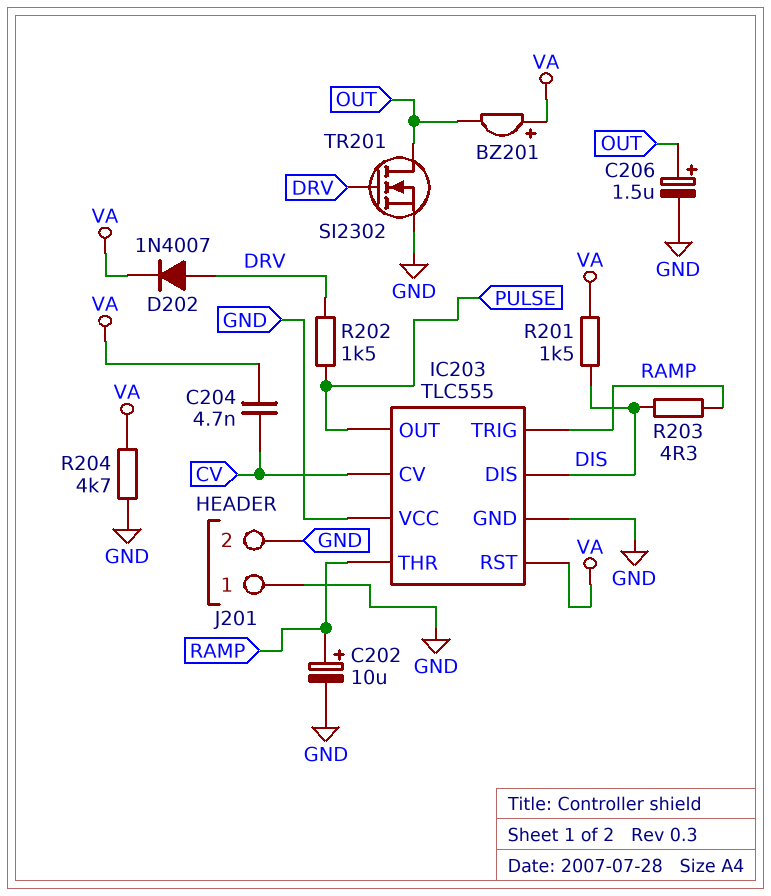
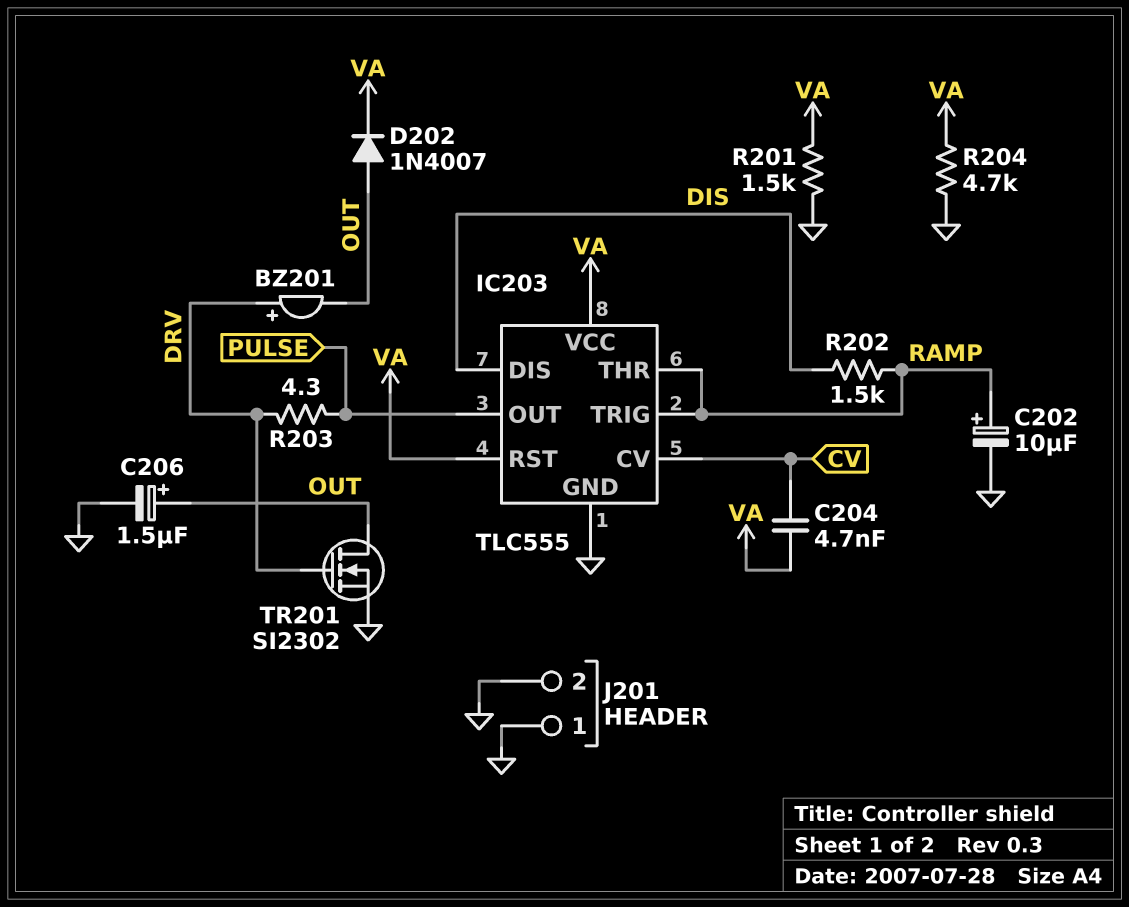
BZ201: buzzer (plus VA, minus OUT) -> buzzer (plus DRV, minus OUT)
D202: diode 1N4007 (A DRV, K VA) -> diode 1N4007 (A OUT, K VA)
IC203 pin VCC: GND -> VA
R201: 1.5k (DIS, VA) -> 1.5k (GND, VA)
R202: 1.5k (DRV, PULSE) -> 1.5k (DIS, RAMP)
R203: 4.3 (DIS, RAMP) -> 4.3 (DRV, PULSE)

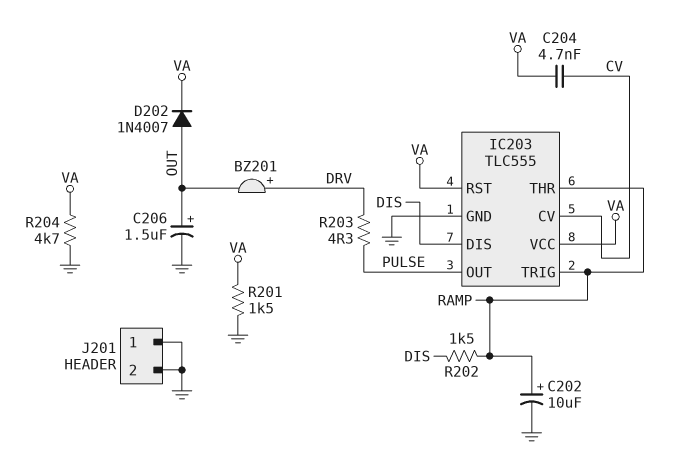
TR201: NMOS SI2302 (G DRV, D OUT, S GND) -> none

